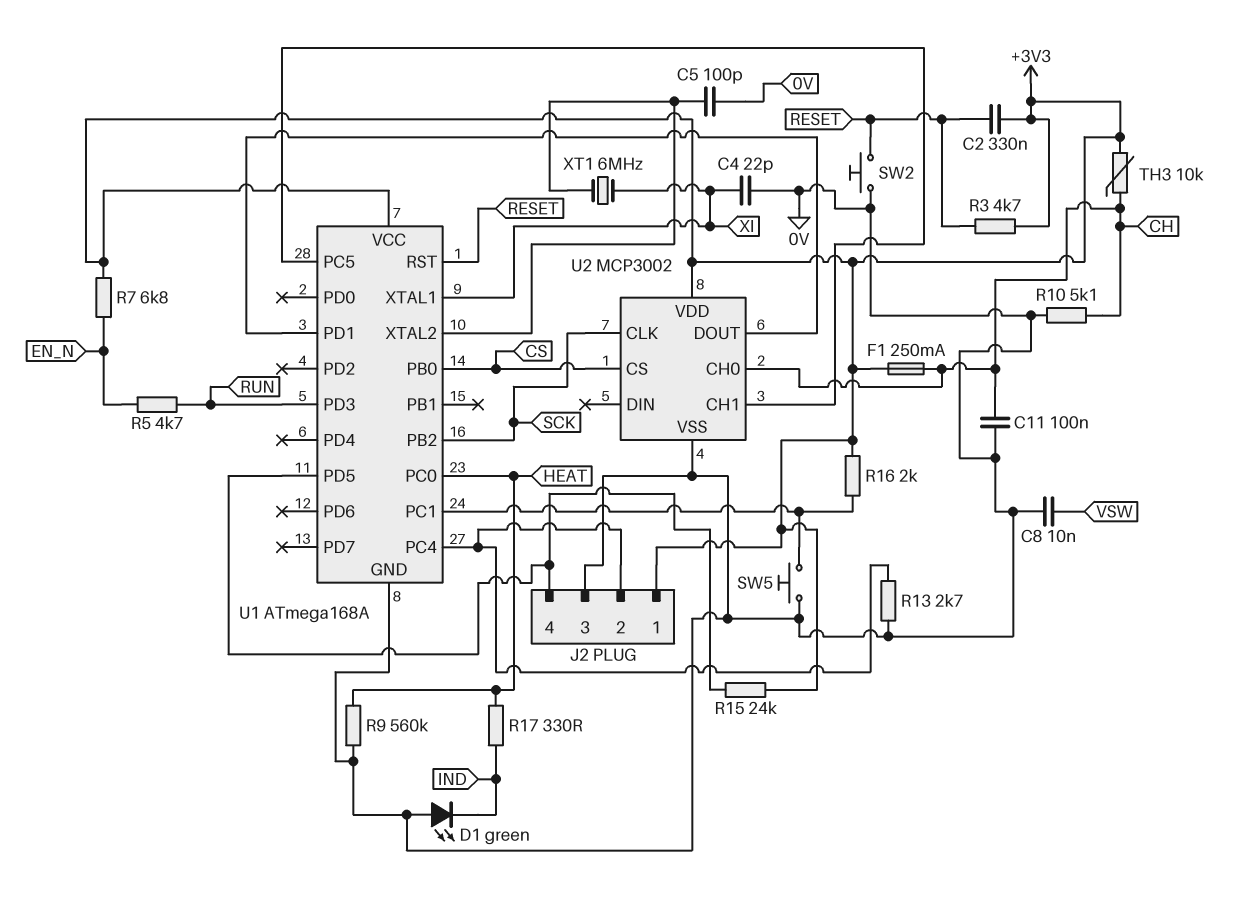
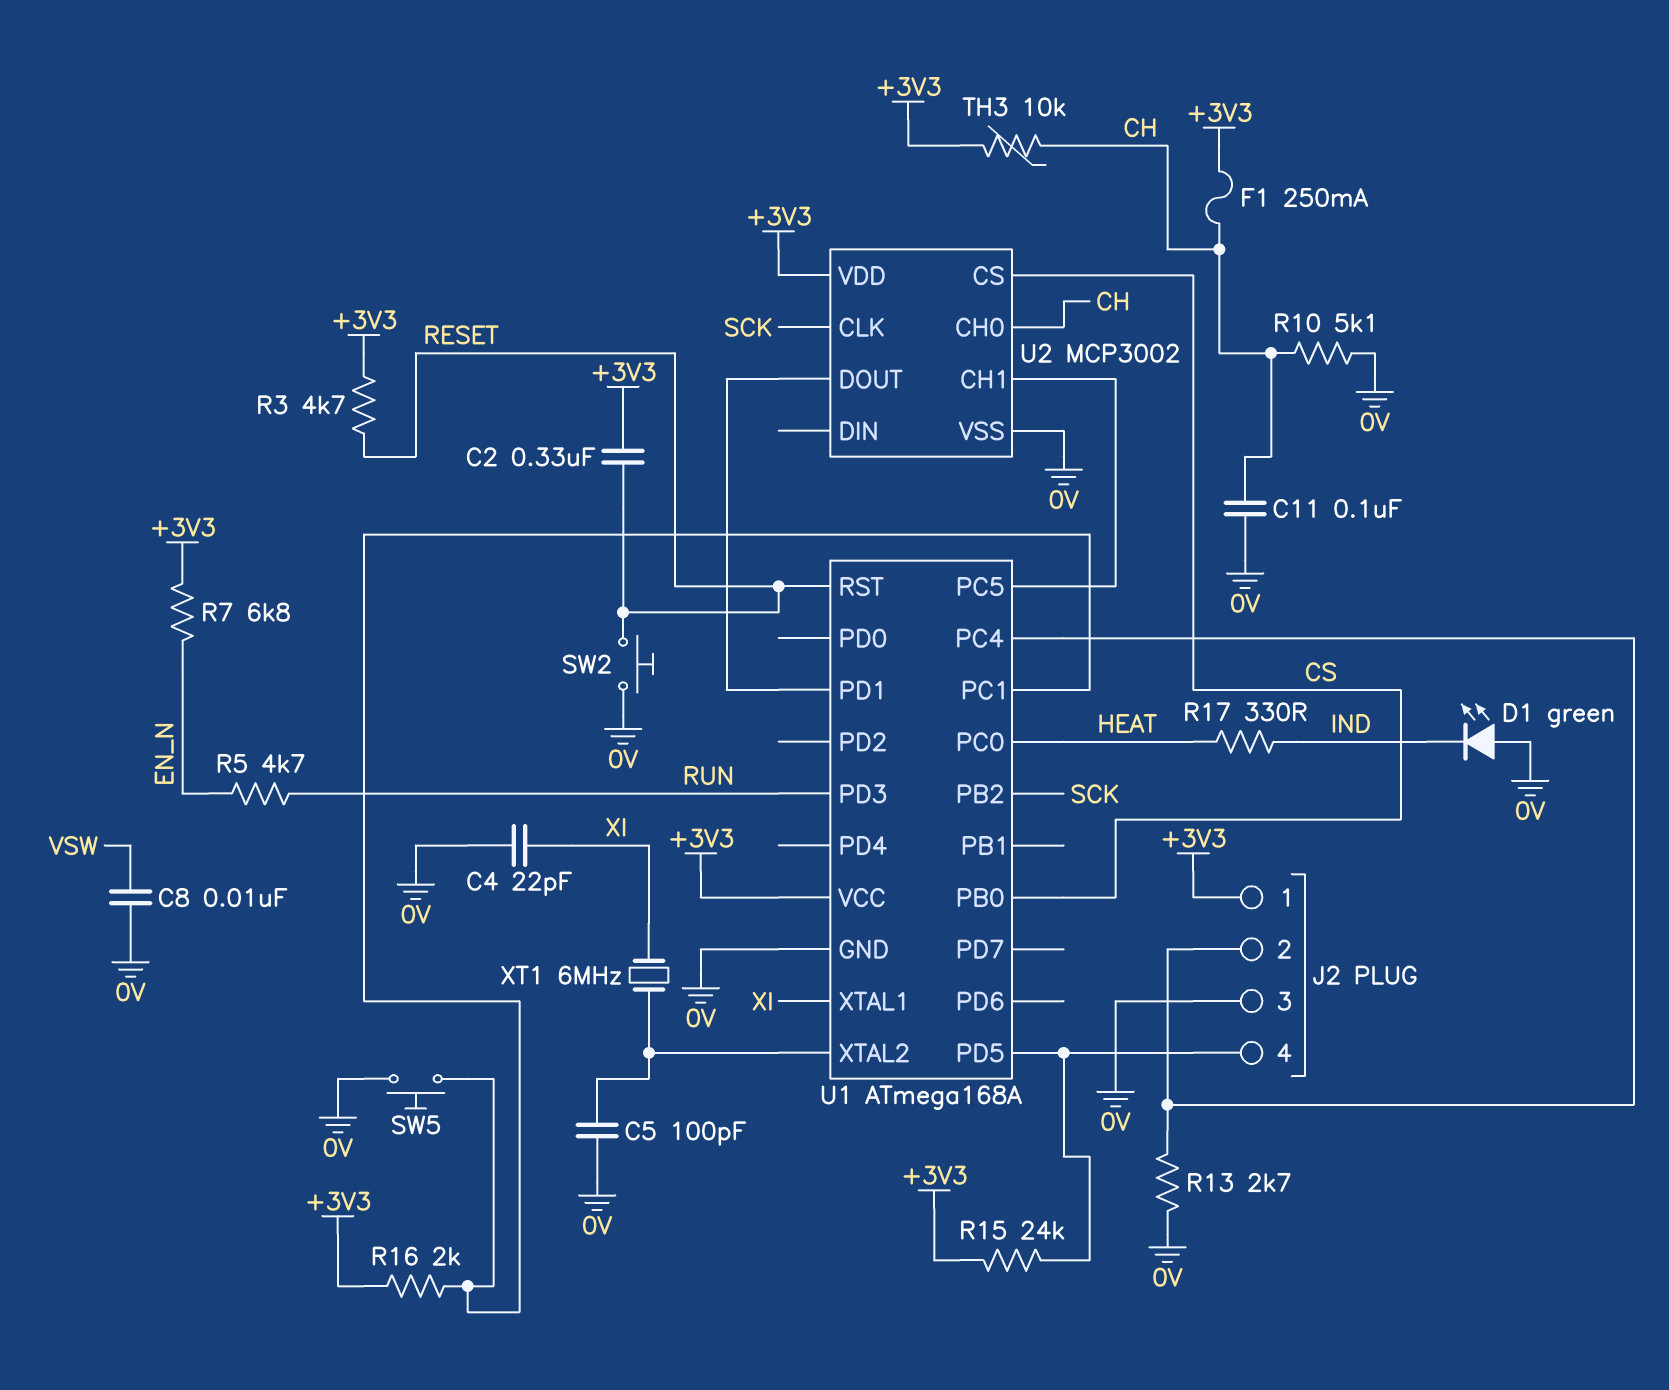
R9: 560k (0V, HEAT) -> none

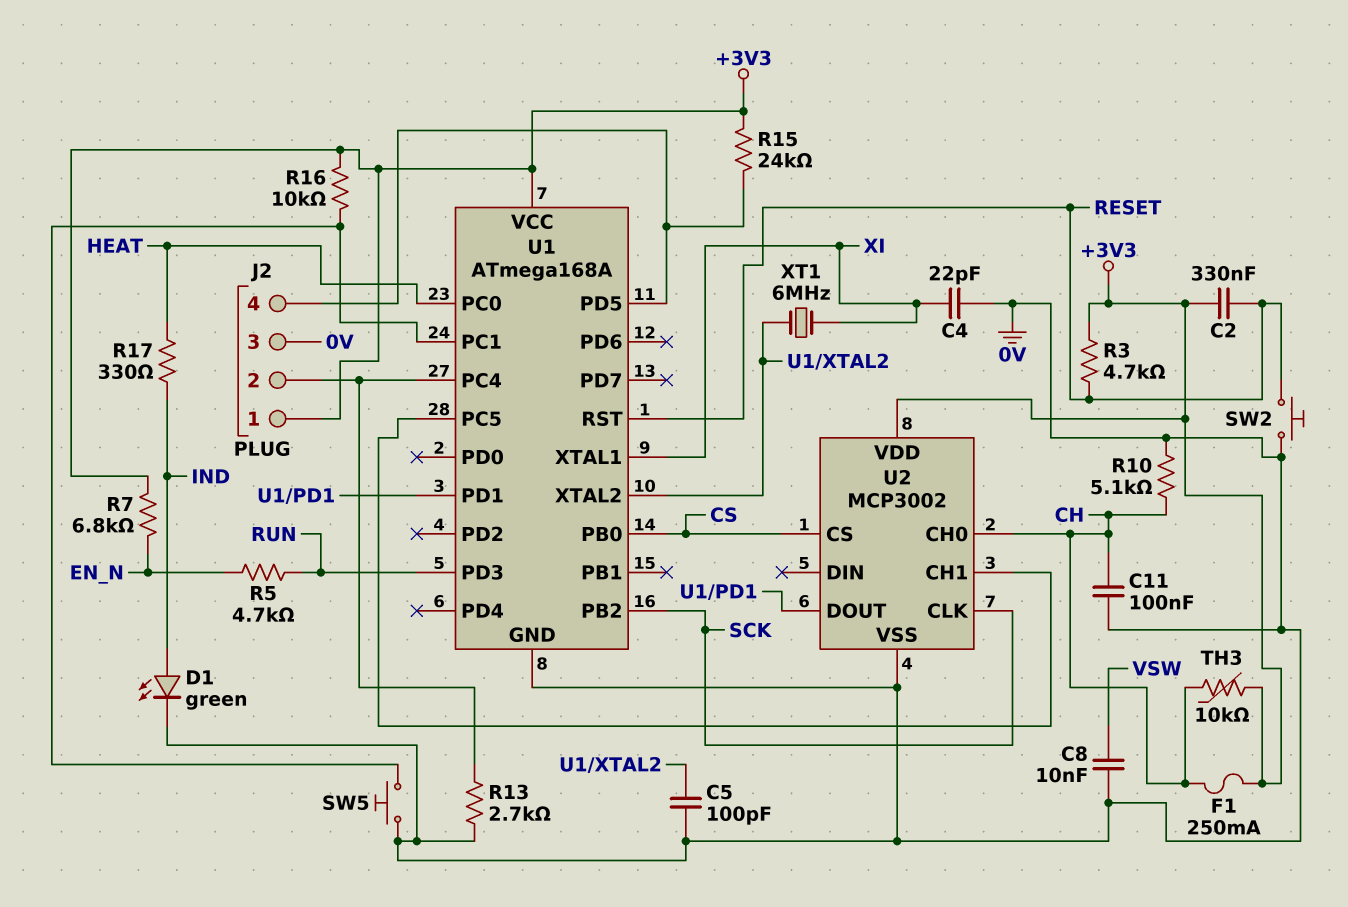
D1: LED green (A 0V, K IND) -> LED green (A IND, K 0V)
R16: 2k (+3V3, U1/PC1) -> 10k (+3V3, U1/PC1)

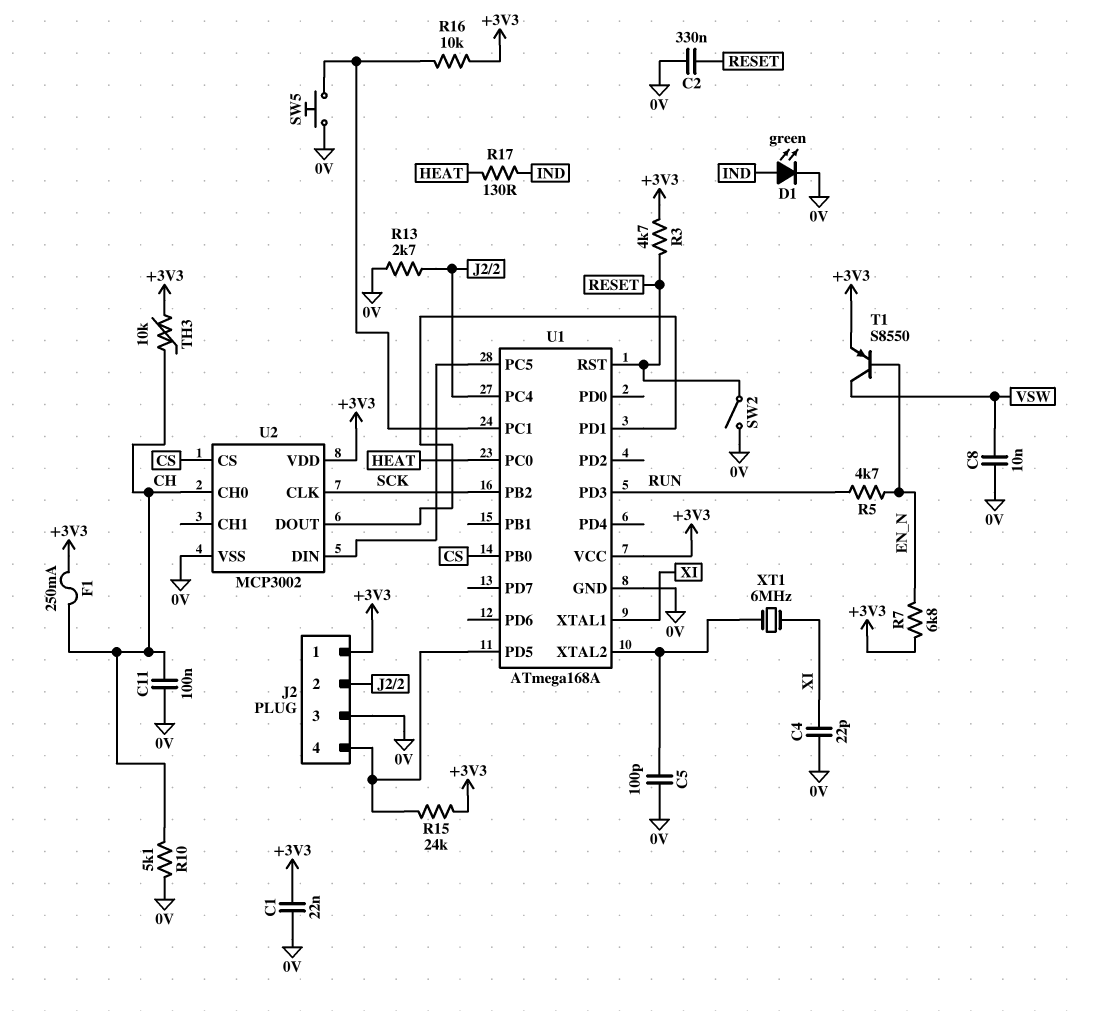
C1: none -> 22nF (+3V3, 0V)
C2: 330nF (+3V3, RESET) -> 330nF (0V, RESET)
R17: 330 (HEAT, IND) -> 130 (HEAT, IND)
SW2: button (0V, RESET) -> switch (0V, RESET)
T1: none -> PNP S8550 (B EN_N, C VSW, E +3V3)
U2 pin CH1: U1/PC5 -> none
U2 pin DIN: none -> U1/PC5

